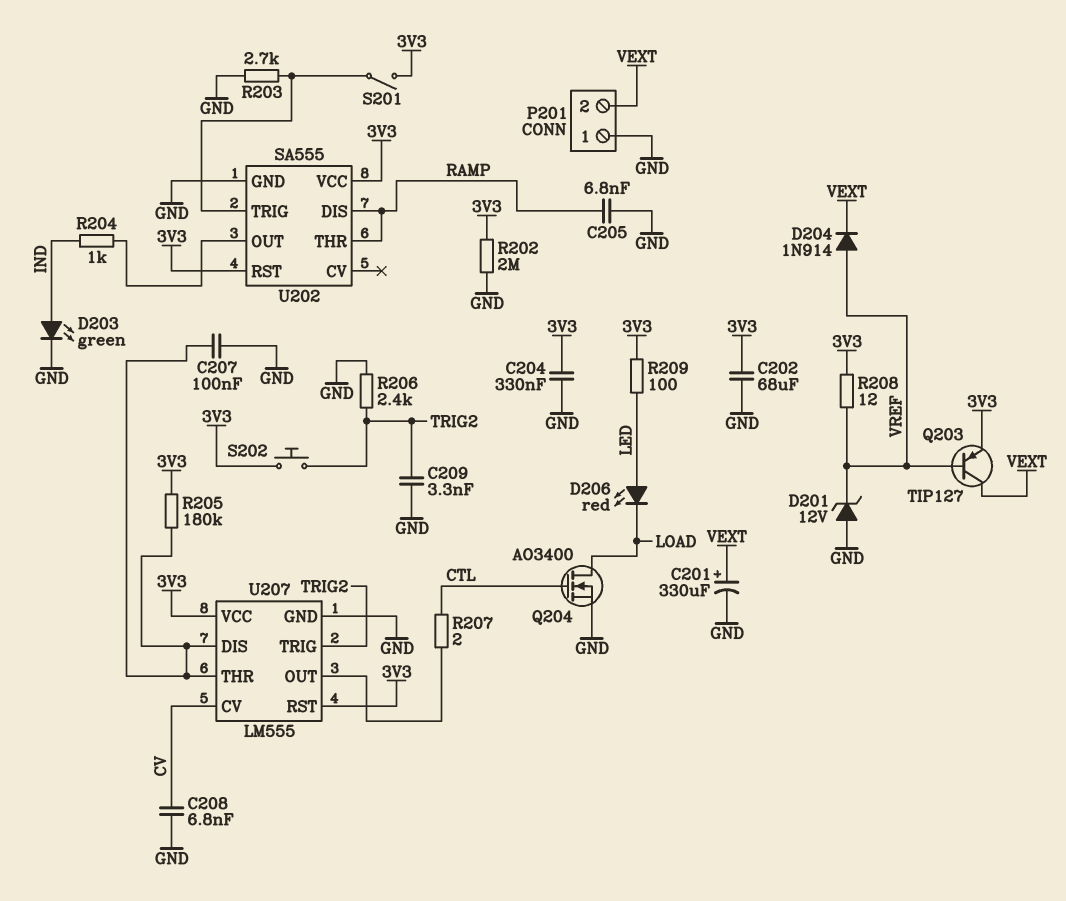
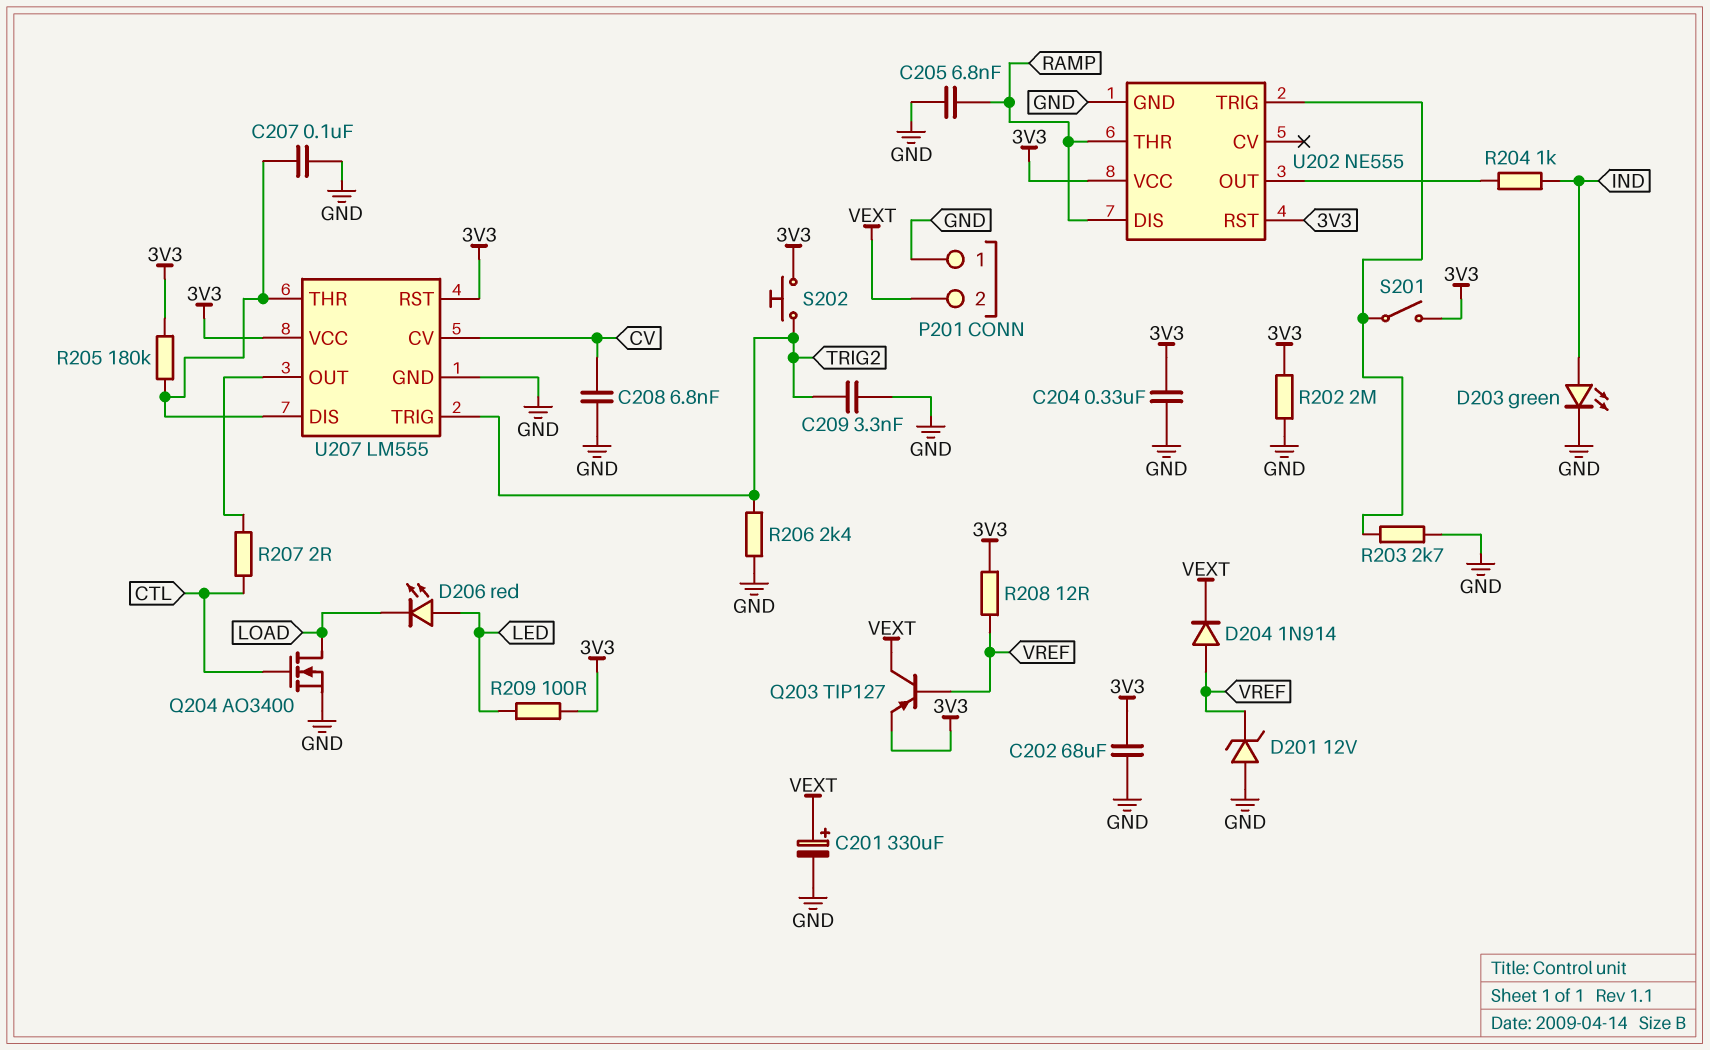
U202: SA555 -> NE555

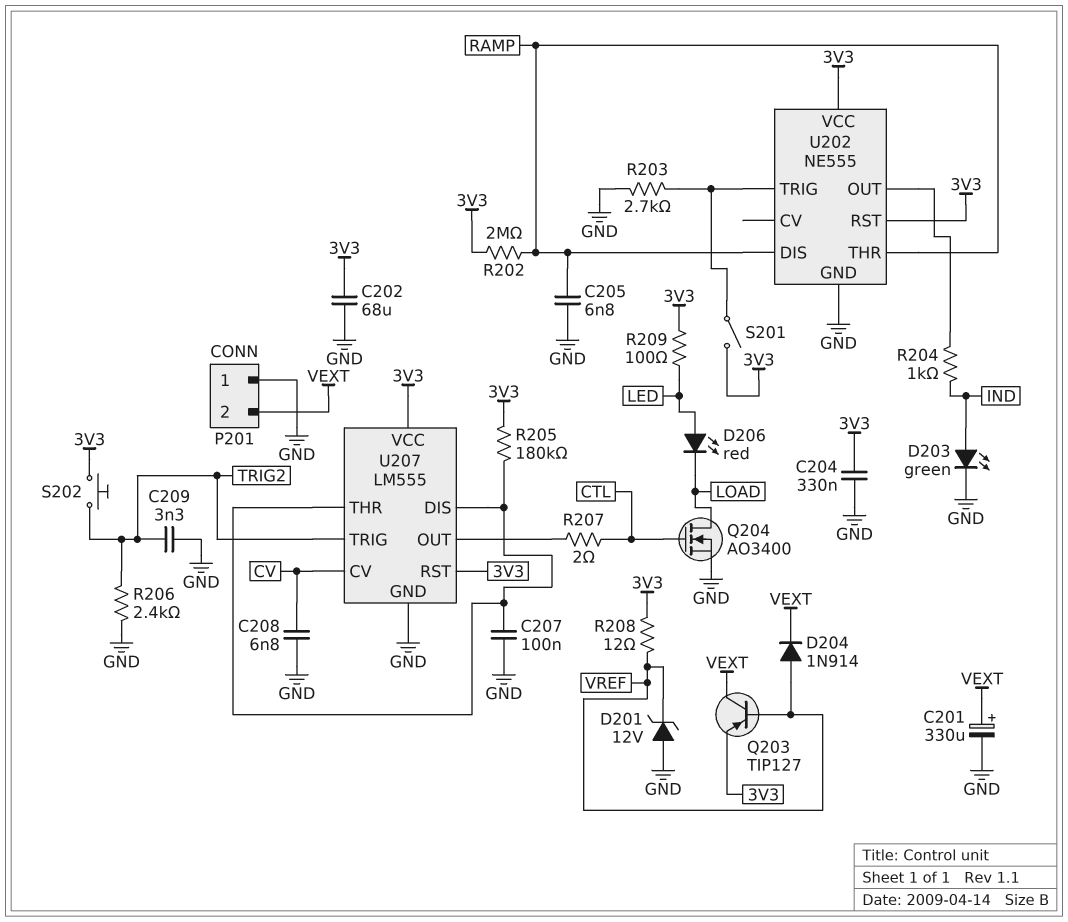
R202: 2M (3V3, GND) -> 2M (3V3, RAMP)

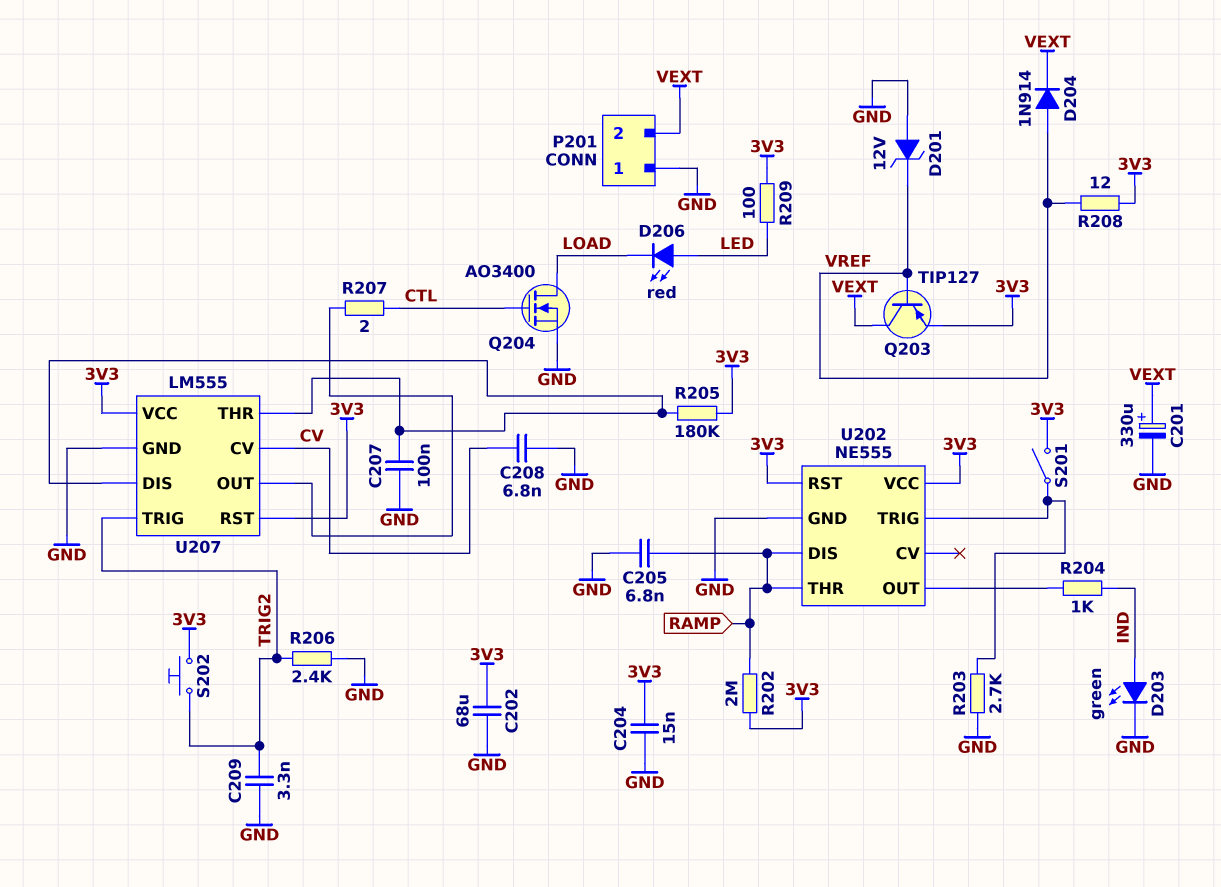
C204: 330nF (3V3, GND) -> 15nF (3V3, GND)

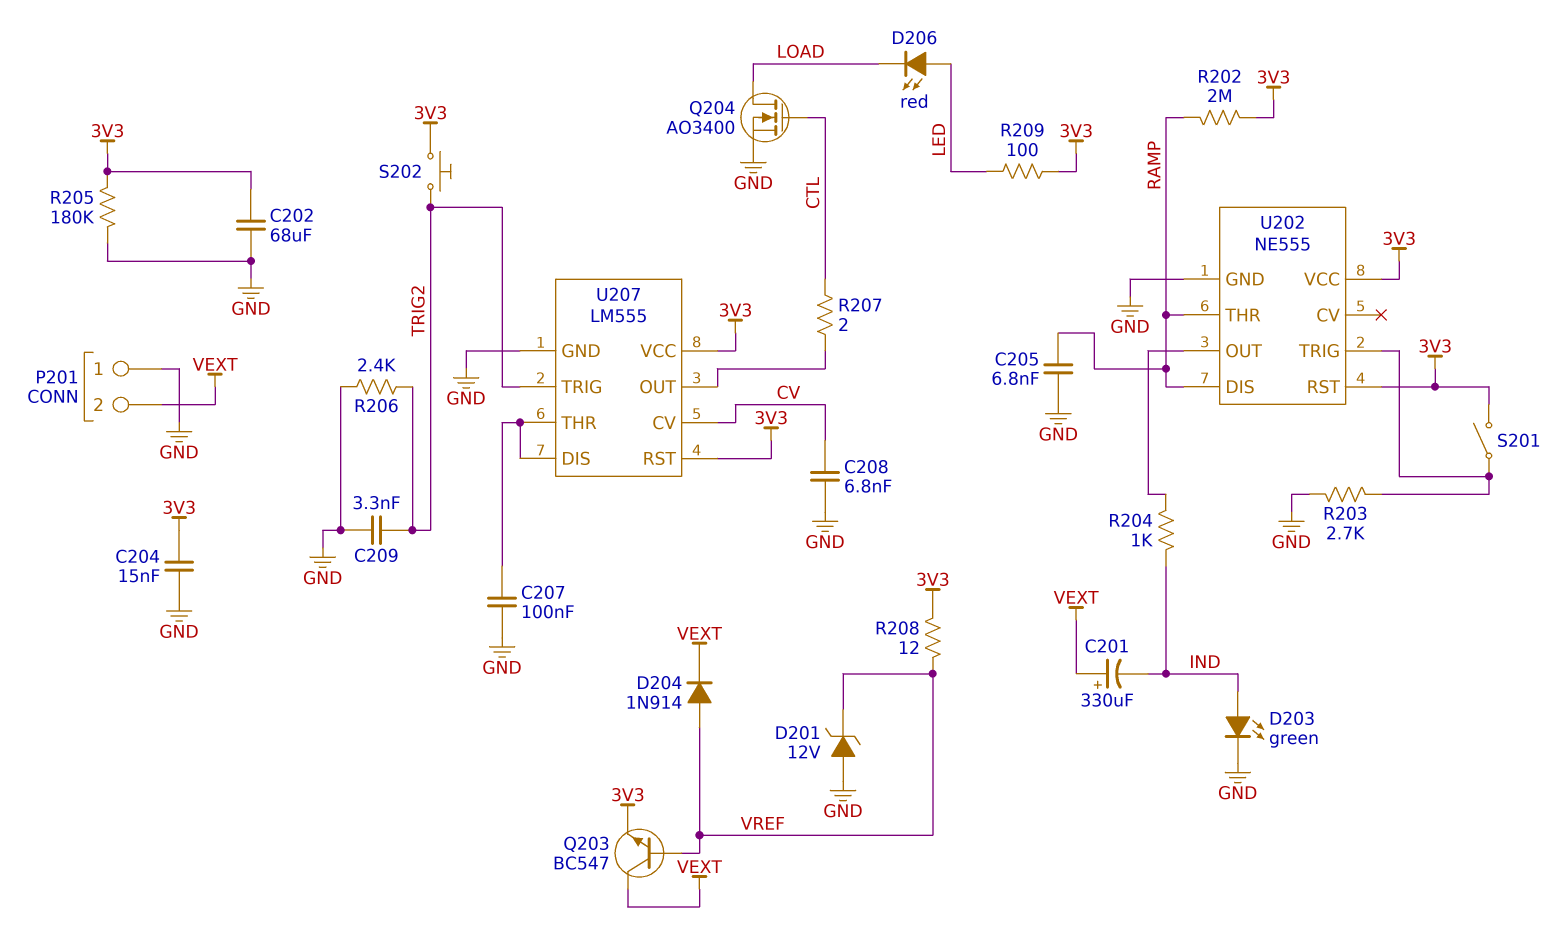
C201: 330uF (plus VEXT, minus GND) -> 330uF (plus VEXT, minus IND)
Q203: PNP TIP127 (B VREF, C VEXT, E 3V3) -> NPN BC547 (B VREF, C VEXT, E 3V3)
R205: 180k (3V3, U207/DIS) -> 180k (3V3, GND)

